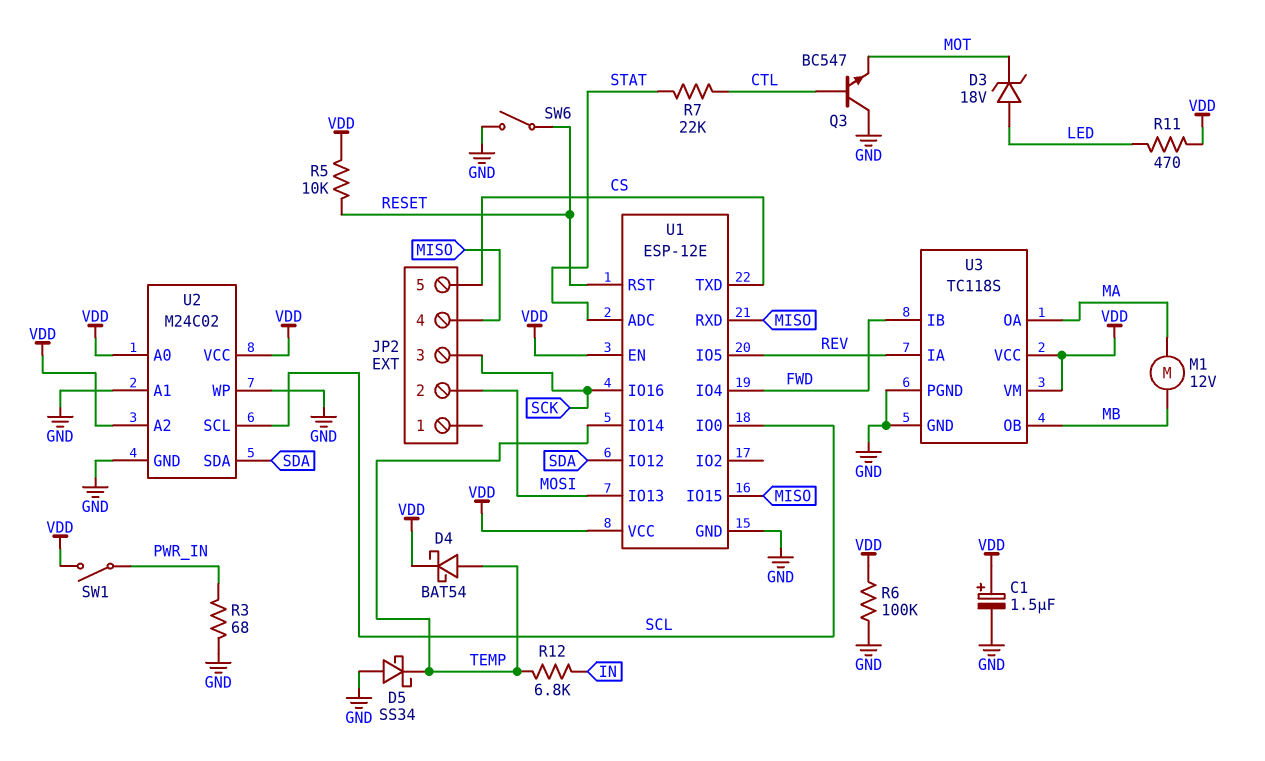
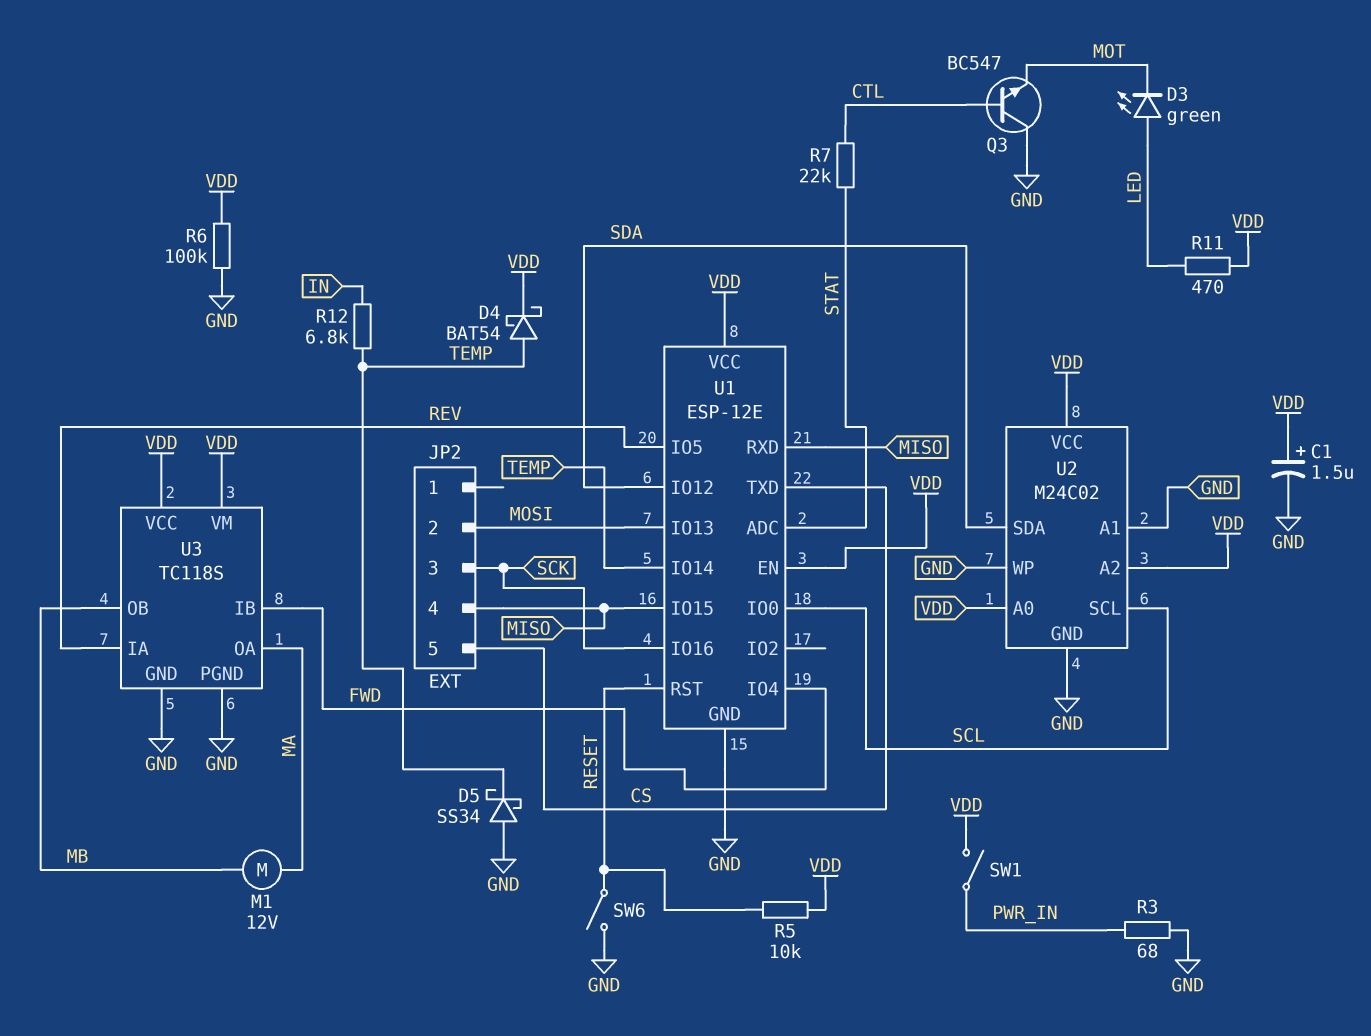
D3: zener 18V (A LED, K MOT) -> LED green (A LED, K MOT)

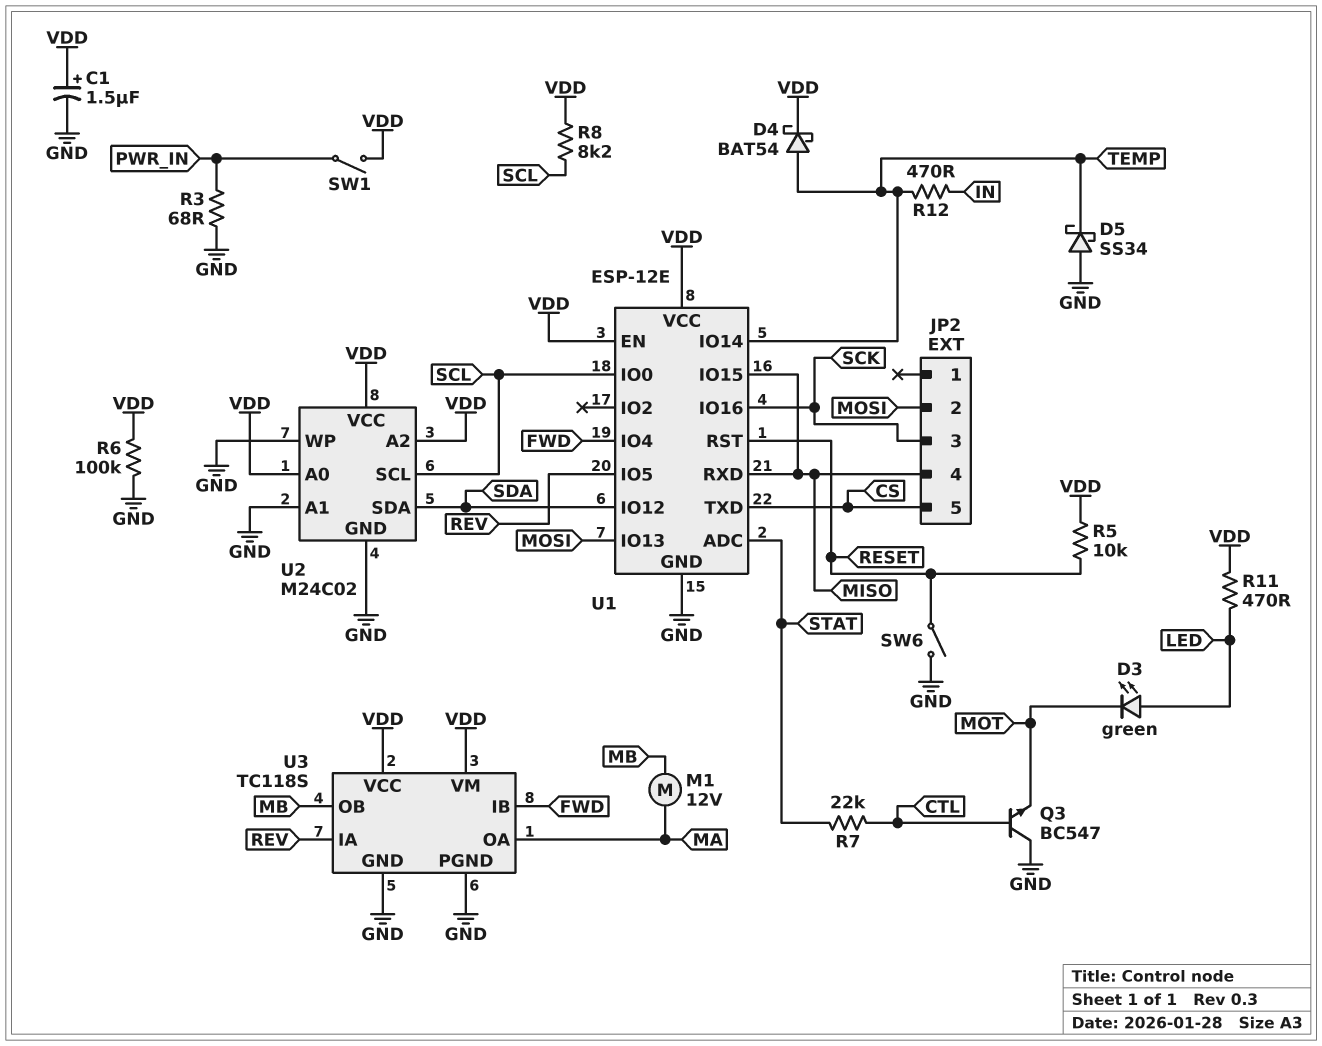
R8: none -> 8.2k (SCL, VDD)
R12: 6.8k (IN, TEMP) -> 470 (IN, TEMP)

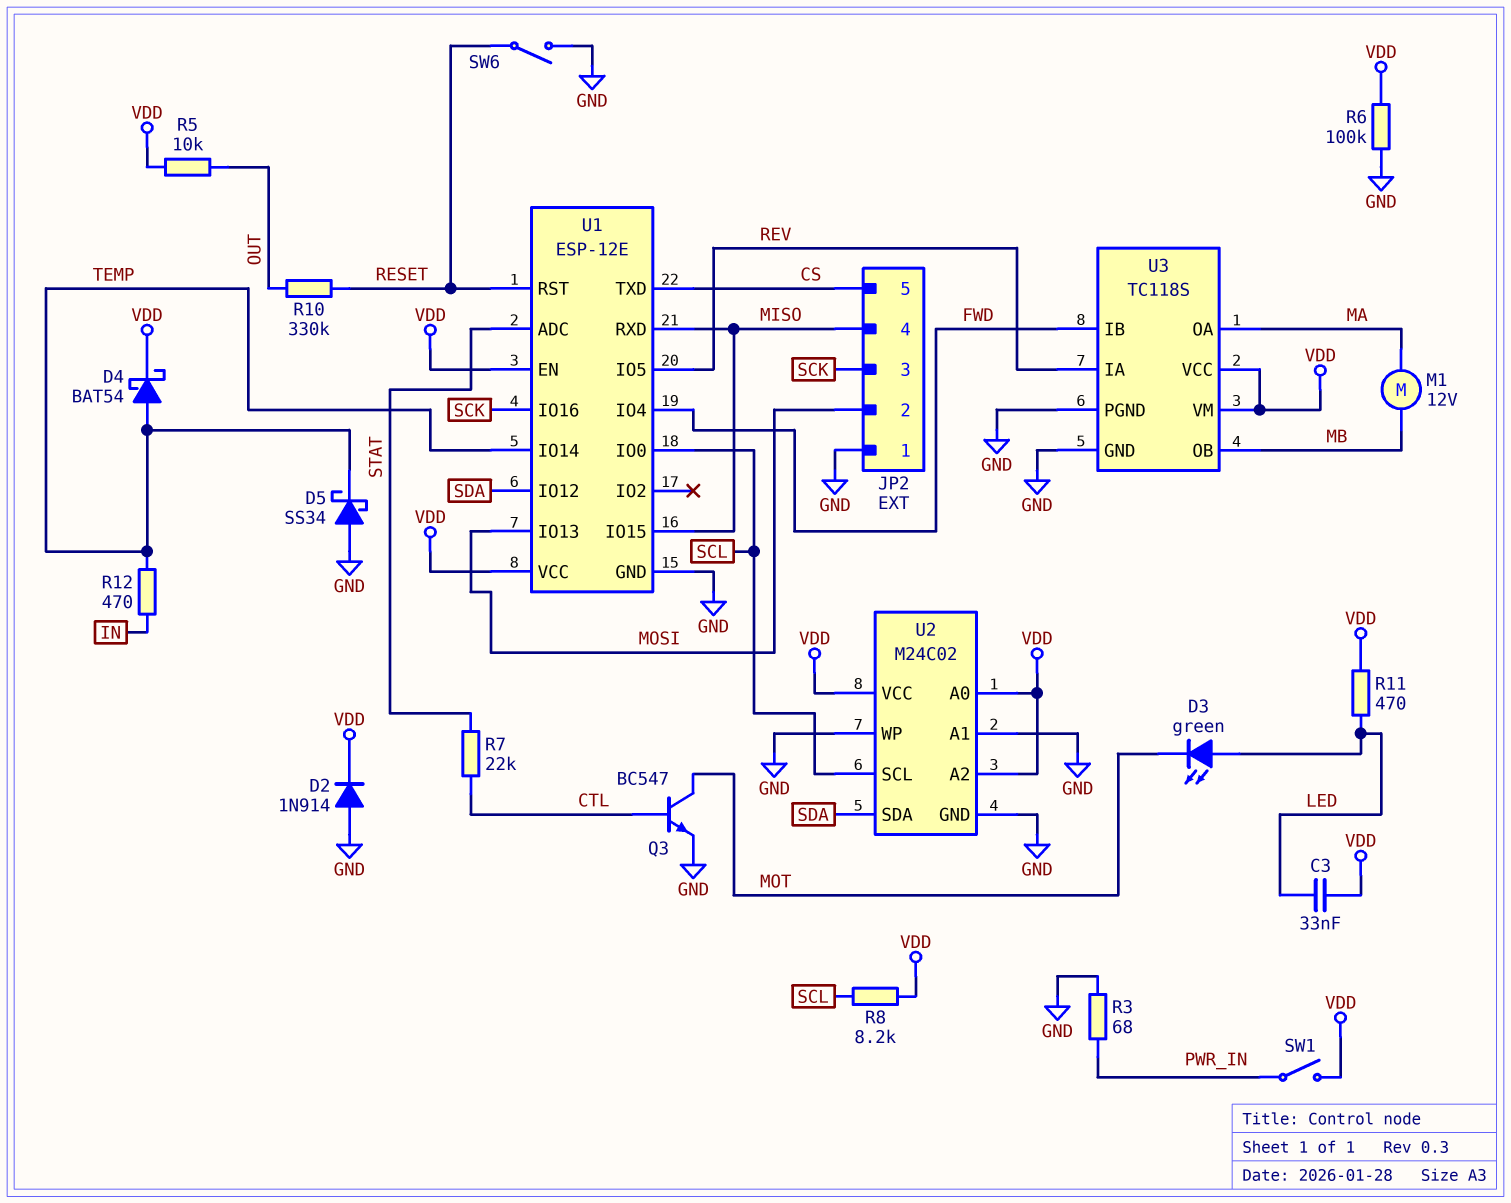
C1: 1.5uF (plus VDD, minus GND) -> none
C3: none -> 33nF (LED, VDD)
D2: none -> diode 1N914 (A GND, K VDD)
JP2 pin 1: none -> GND
Q3: NPN BC547 (B CTL, C GND, E MOT) -> NPN BC547 (B CTL, C MOT, E GND)
R5: 10k (RESET, VDD) -> 10k (OUT, VDD)
R10: none -> 330k (OUT, RESET)

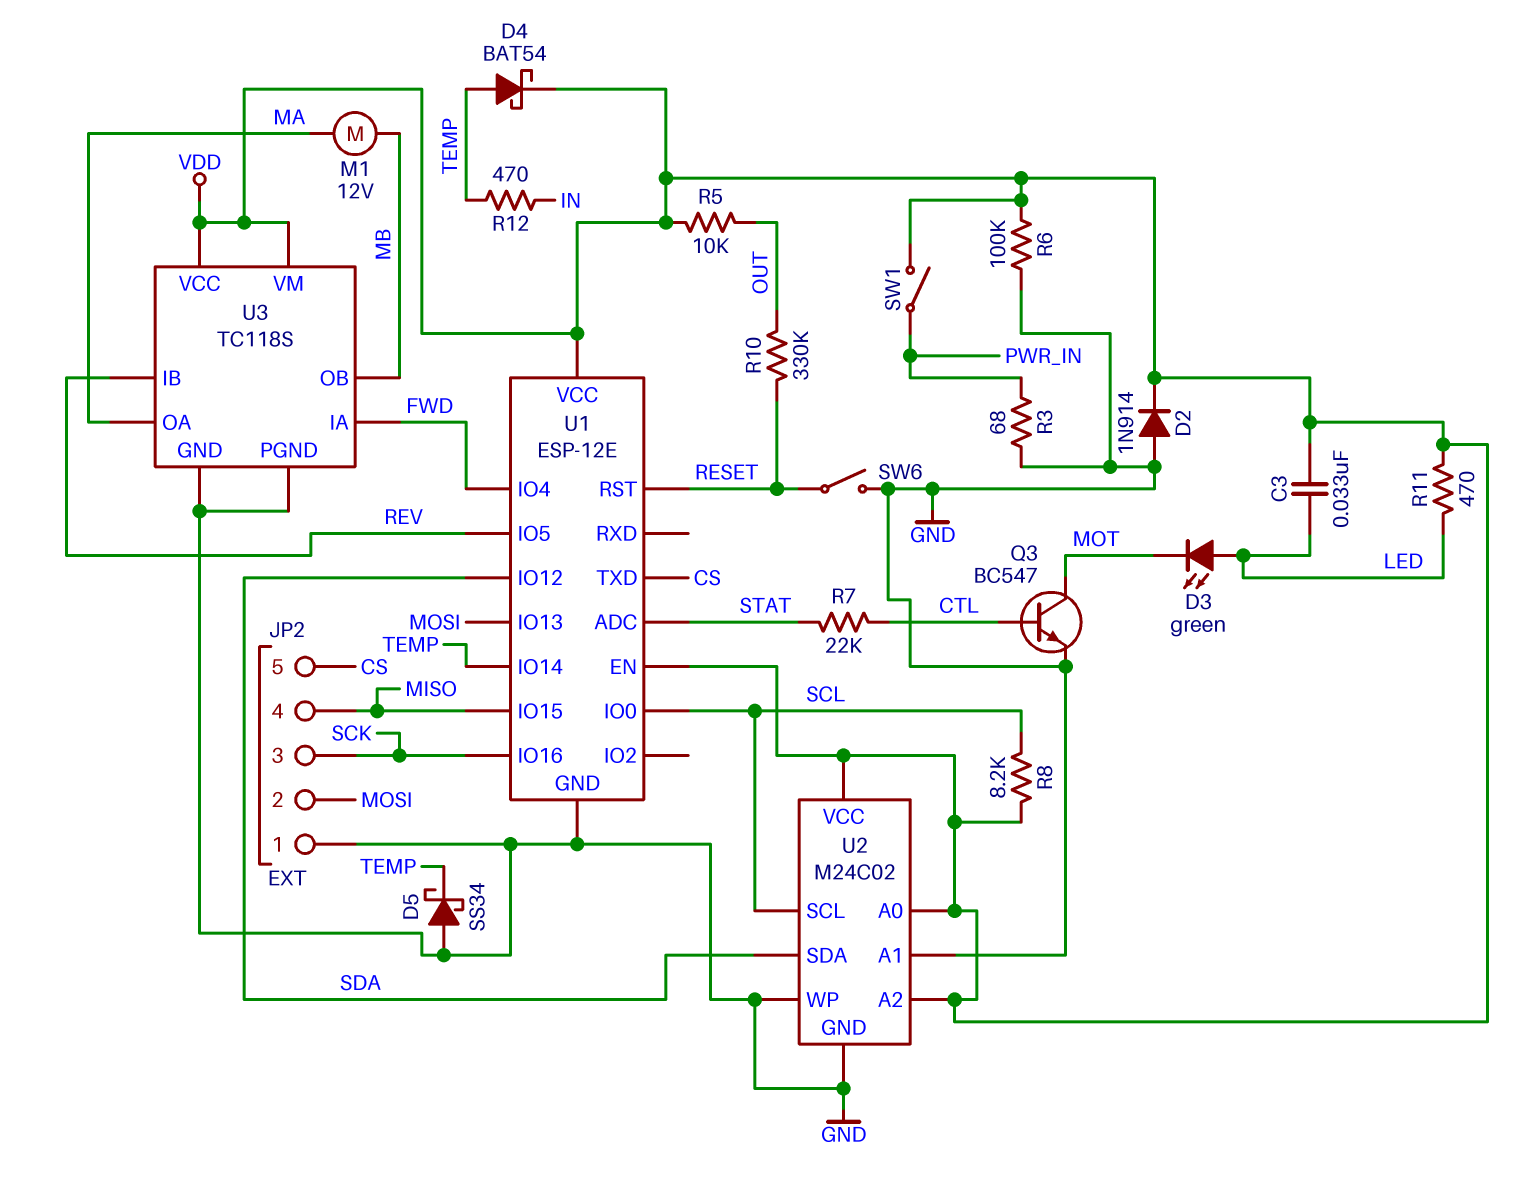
U1 pin RXD: MISO -> none
U3 pin IA: REV -> FWD
U3 pin IB: FWD -> REV

